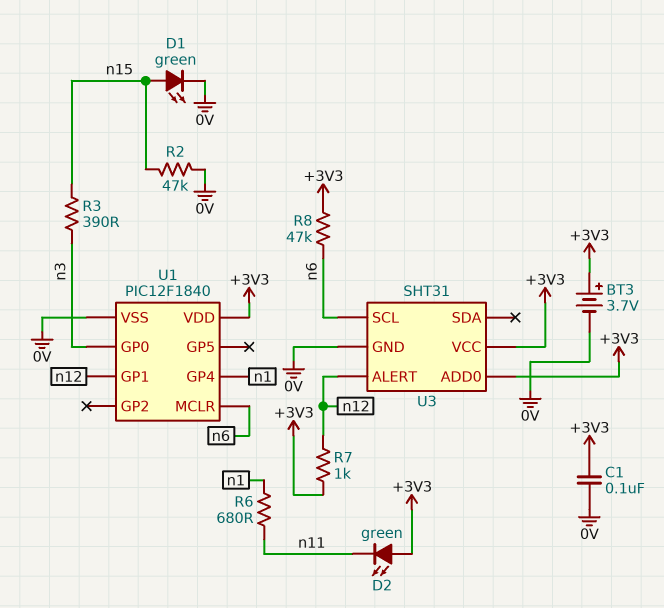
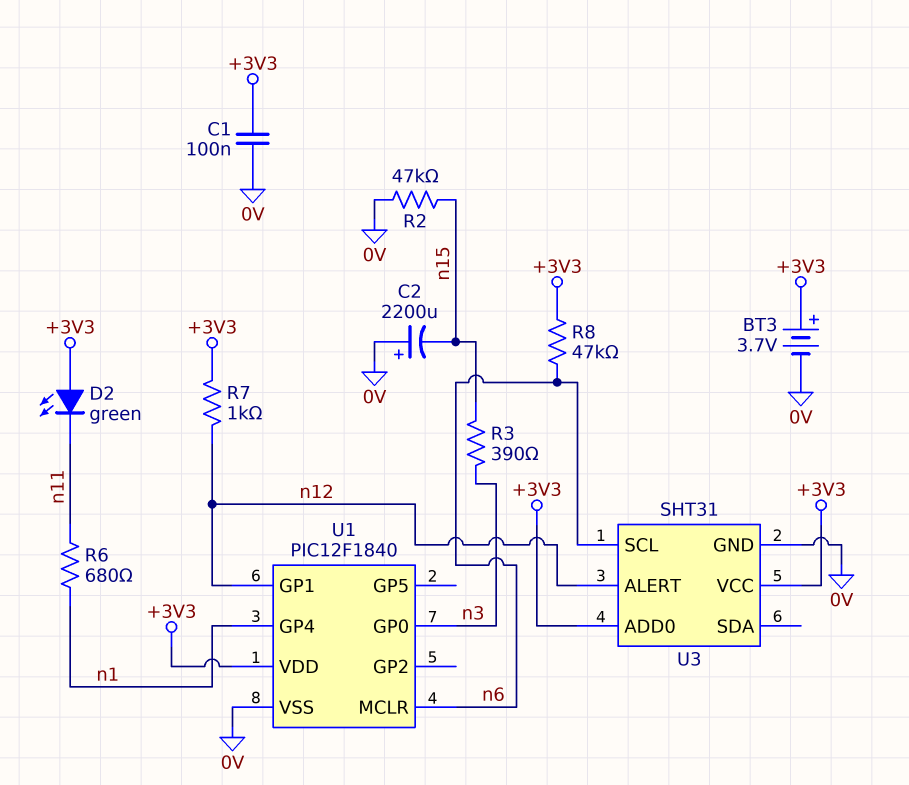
C2: none -> 2200uF (plus 0V, minus n15)
D1: LED green (A n15, K 0V) -> none

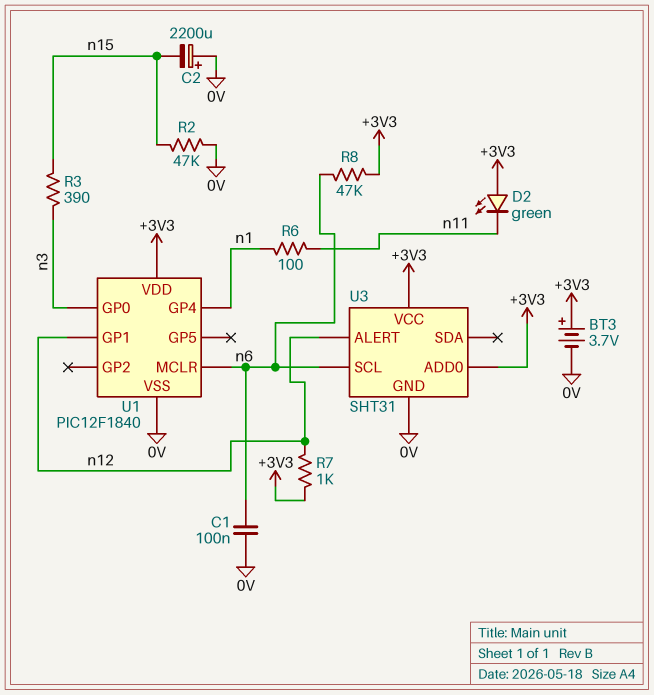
C1: 100nF (+3V3, 0V) -> 100nF (0V, n6)
R6: 680 (n1, n11) -> 100 (n1, n11)

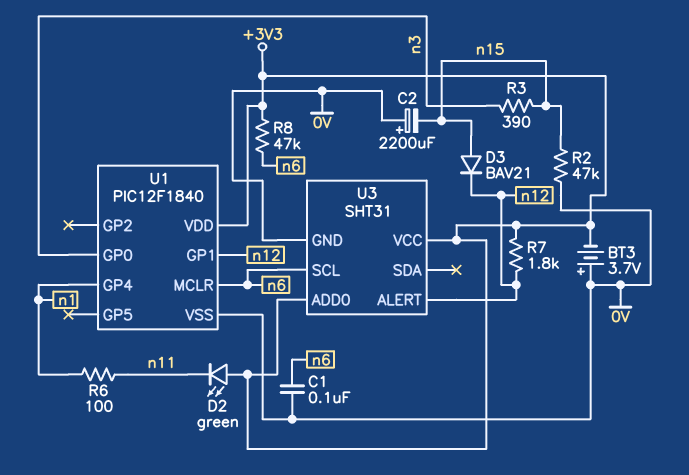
BT3: 3.7V (plus +3V3, minus 0V) -> 3.7V (plus 0V, minus +3V3)
D3: none -> diode BAV21 (A n15, K n12)
R7: 1k (+3V3, n12) -> 1.8k (+3V3, n12)

